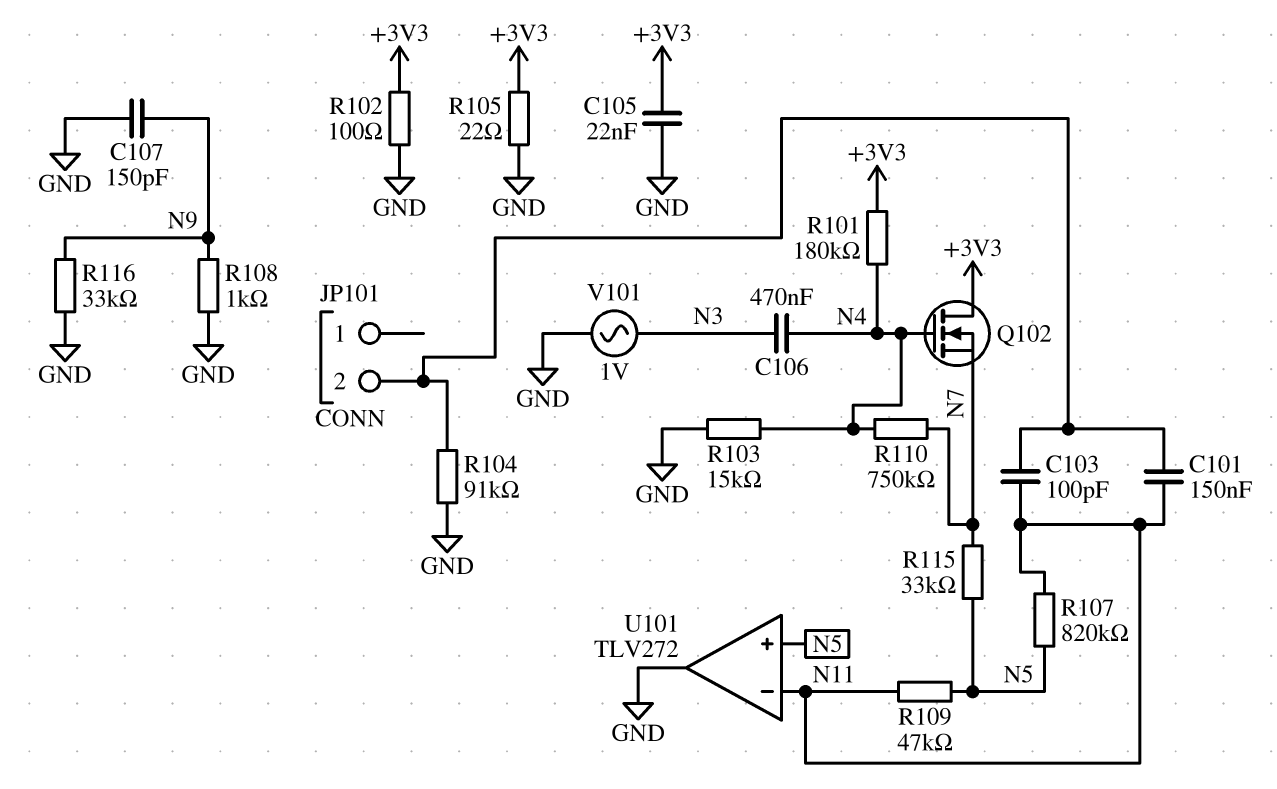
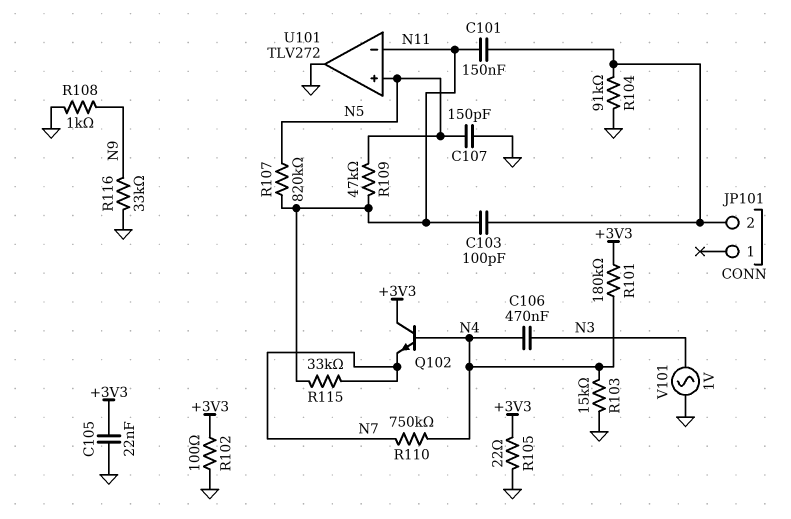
C107: 150pF (GND, N9) -> 150pF (GND, N5)
Q102: NMOS (G N4, D +3V3, S N7) -> NPN (B N4, C +3V3, E N7)
R115: 33k (N5, N7) -> 33k (N7, N11)

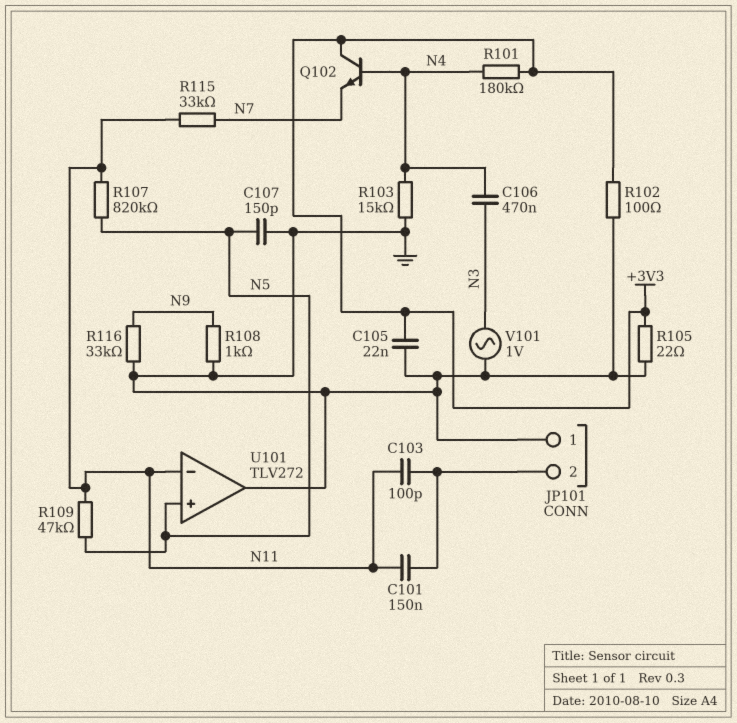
JP101 pin 1: none -> GND
R104: 91k (GND, JP101/2) -> none
R110: 750k (N4, N7) -> none

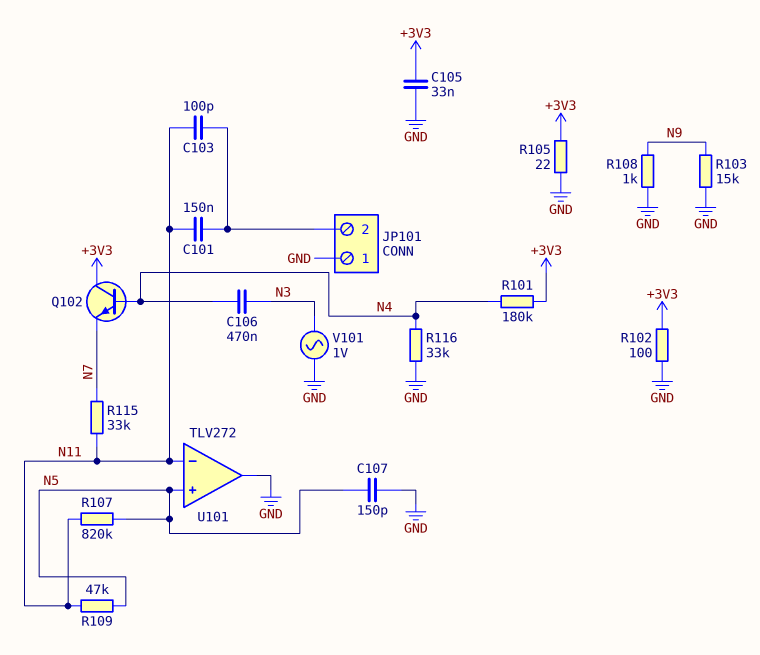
C105: 22nF (+3V3, GND) -> 33nF (+3V3, GND)
R103: 15k (GND, N4) -> 15k (GND, N9)
R116: 33k (GND, N9) -> 33k (GND, N4)

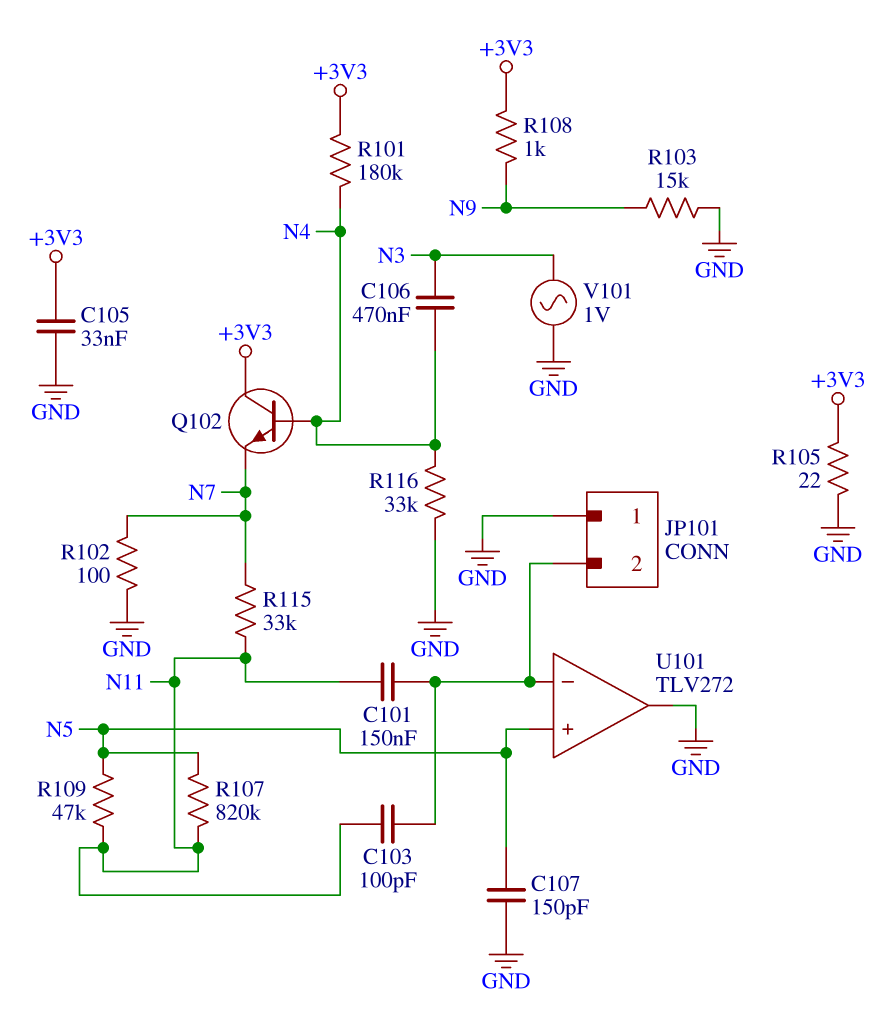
R102: 100 (+3V3, GND) -> 100 (GND, N7)
R108: 1k (GND, N9) -> 1k (+3V3, N9)
U101 pin in-: N11 -> JP101/2

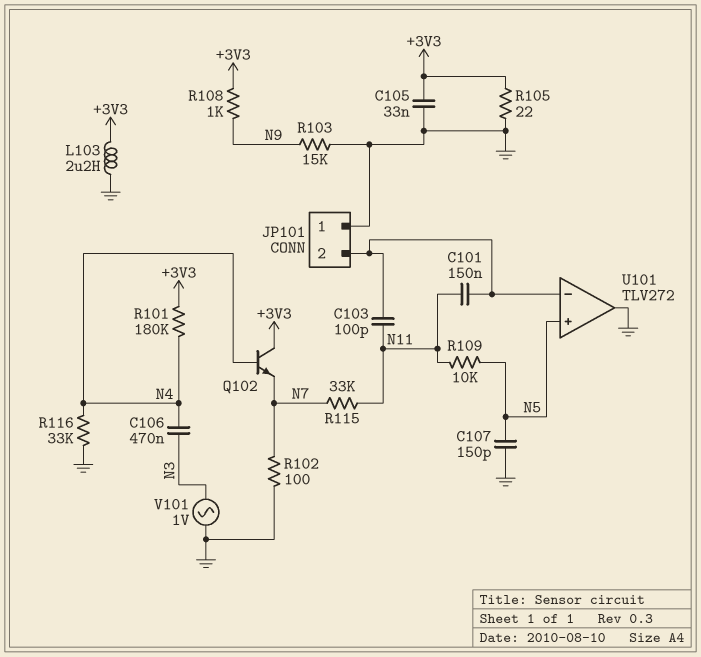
L103: none -> 2.2uH (+3V3, GND)
R107: 820k (N5, N11) -> none
R109: 47k (N5, N11) -> 10k (N5, N11)

